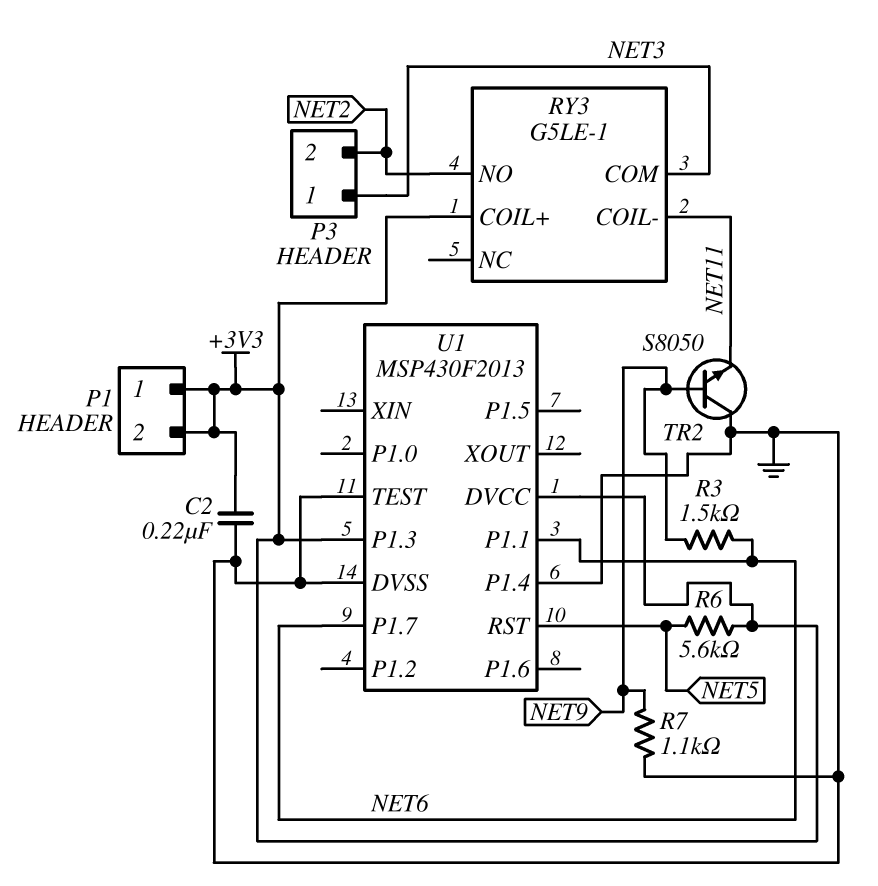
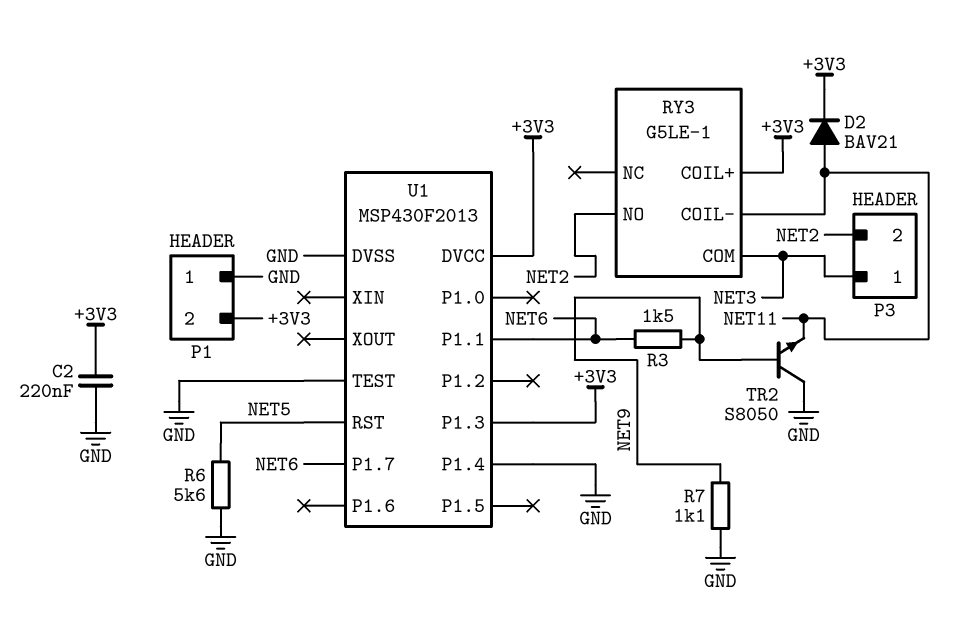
D2: none -> diode BAV21 (A NET11, K +3V3)
P1 pin 1: +3V3 -> GND
R6: 5.6k (+3V3, NET5) -> 5.6k (GND, NET5)

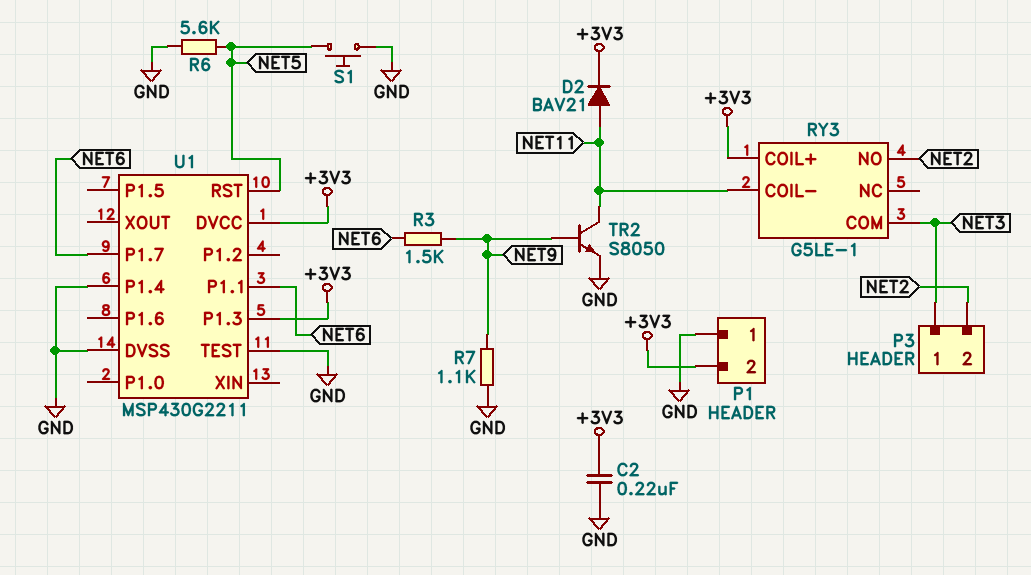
S1: none -> button (GND, NET5)
TR2: NPN S8050 (B NET9, C GND, E NET11) -> NPN S8050 (B NET9, C NET11, E GND)
U1: MSP430F2013 -> MSP430G2211

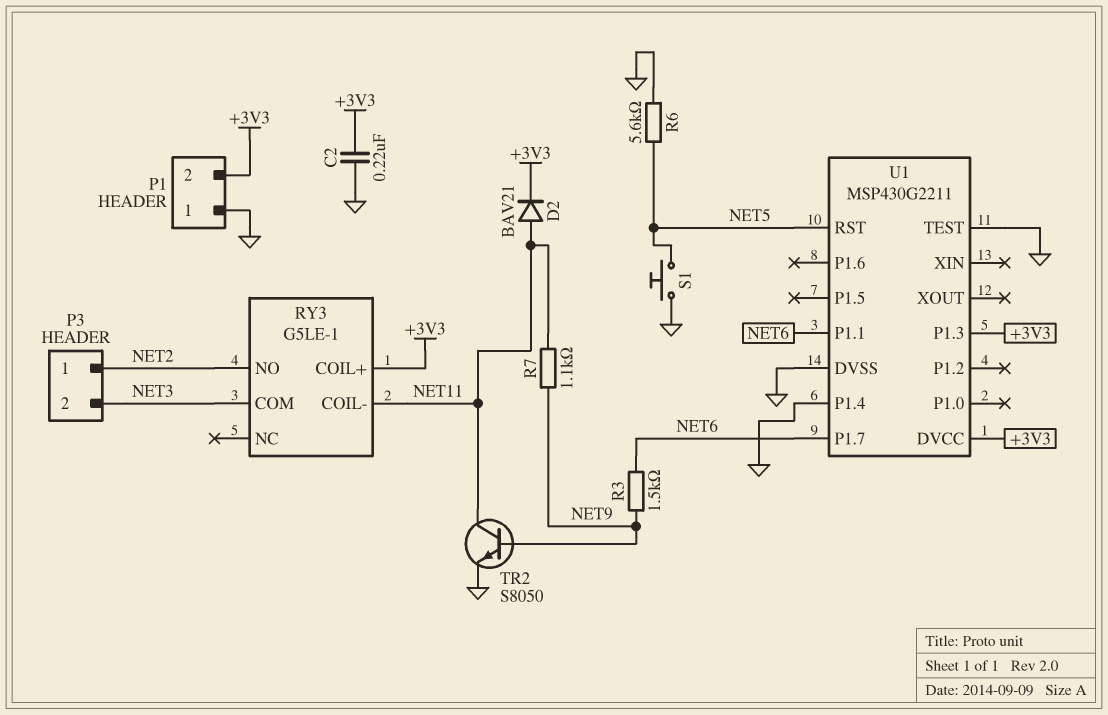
P3 pin 1: NET3 -> NET2
P3 pin 2: NET2 -> NET3
R7: 1.1k (GND, NET9) -> 1.1k (NET9, NET11)

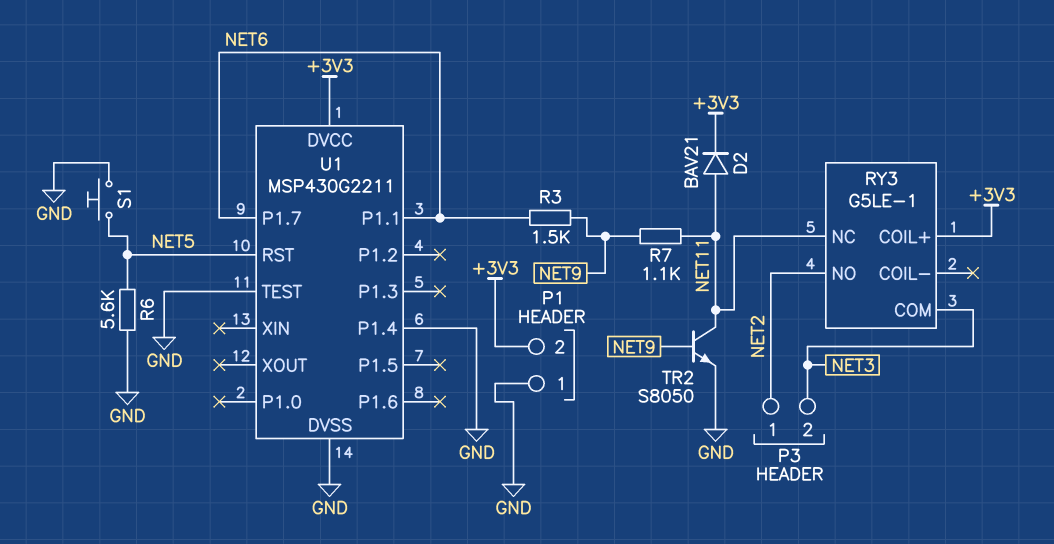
C2: 220nF (+3V3, GND) -> none
RY3 pin COIL-: NET11 -> none
RY3 pin NC: none -> NET11
U1 pin P1.3: +3V3 -> none

